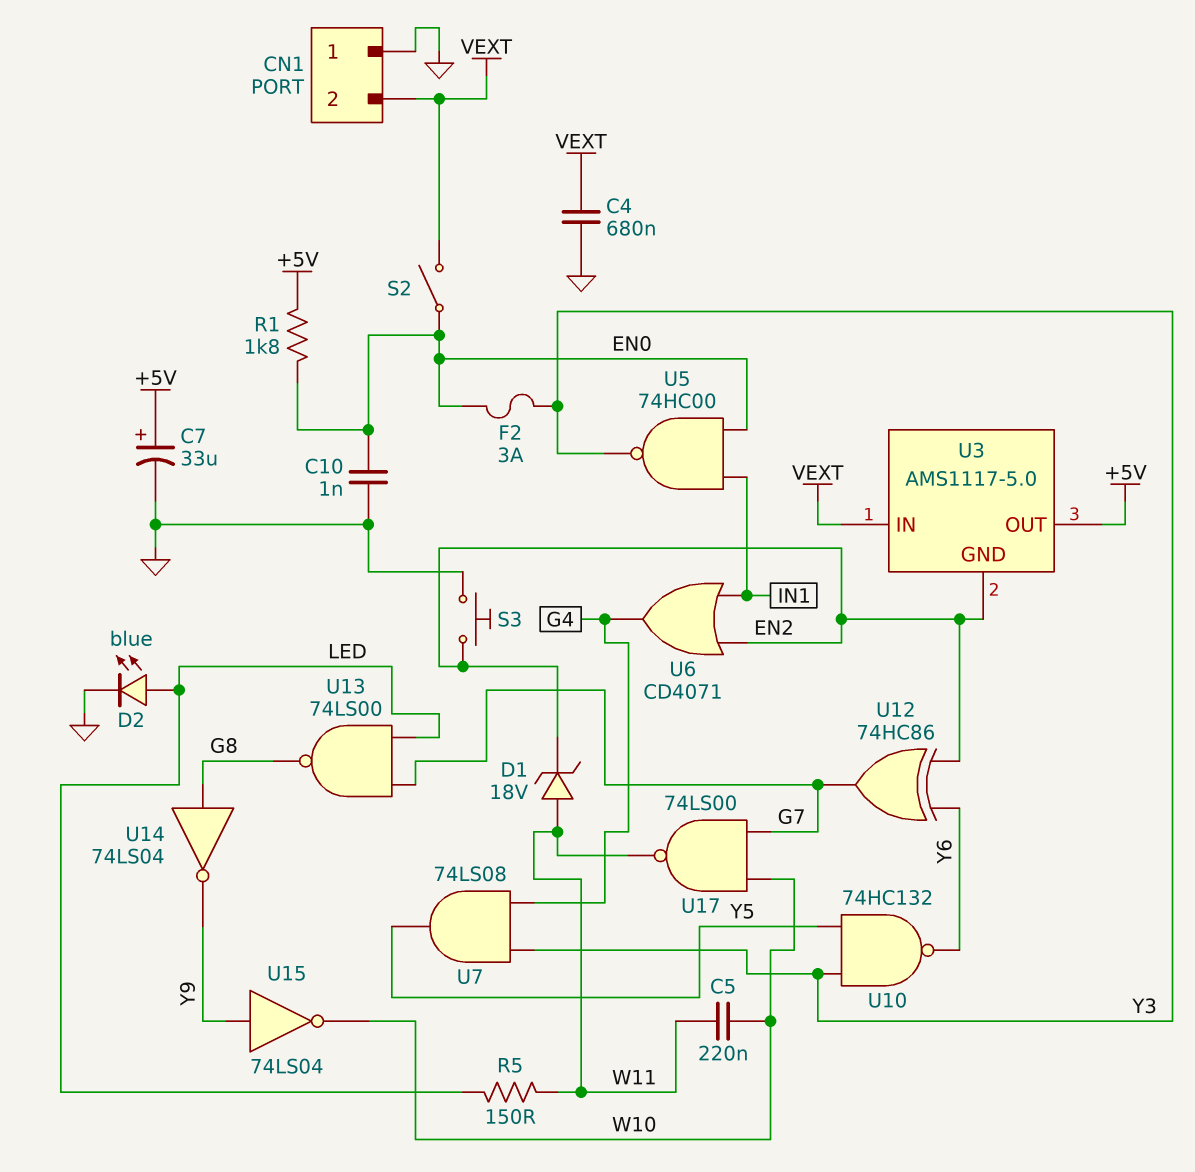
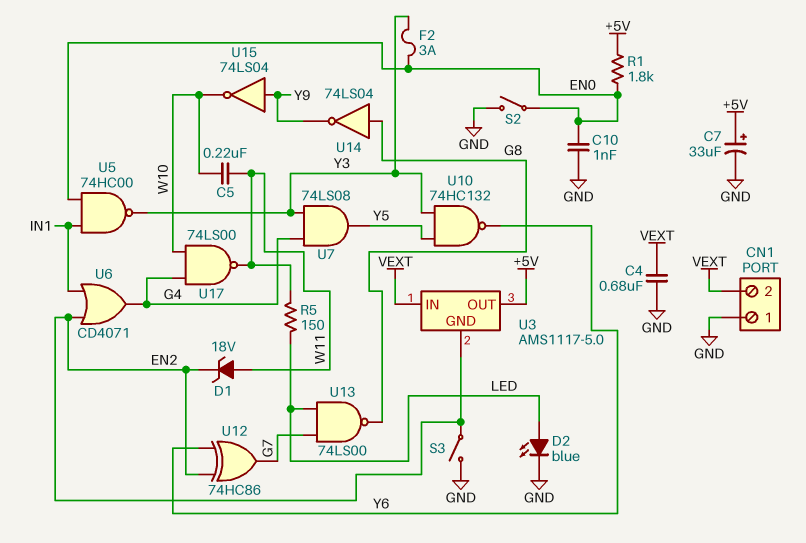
S2: switch (EN0, VEXT) -> switch (EN0, GND)
S3: button (EN2, GND) -> switch (EN2, GND)
U17: NAND 74LS00 (in G7, in W10, out W11) -> NAND 74LS00 (in G4, in W10, out W11)

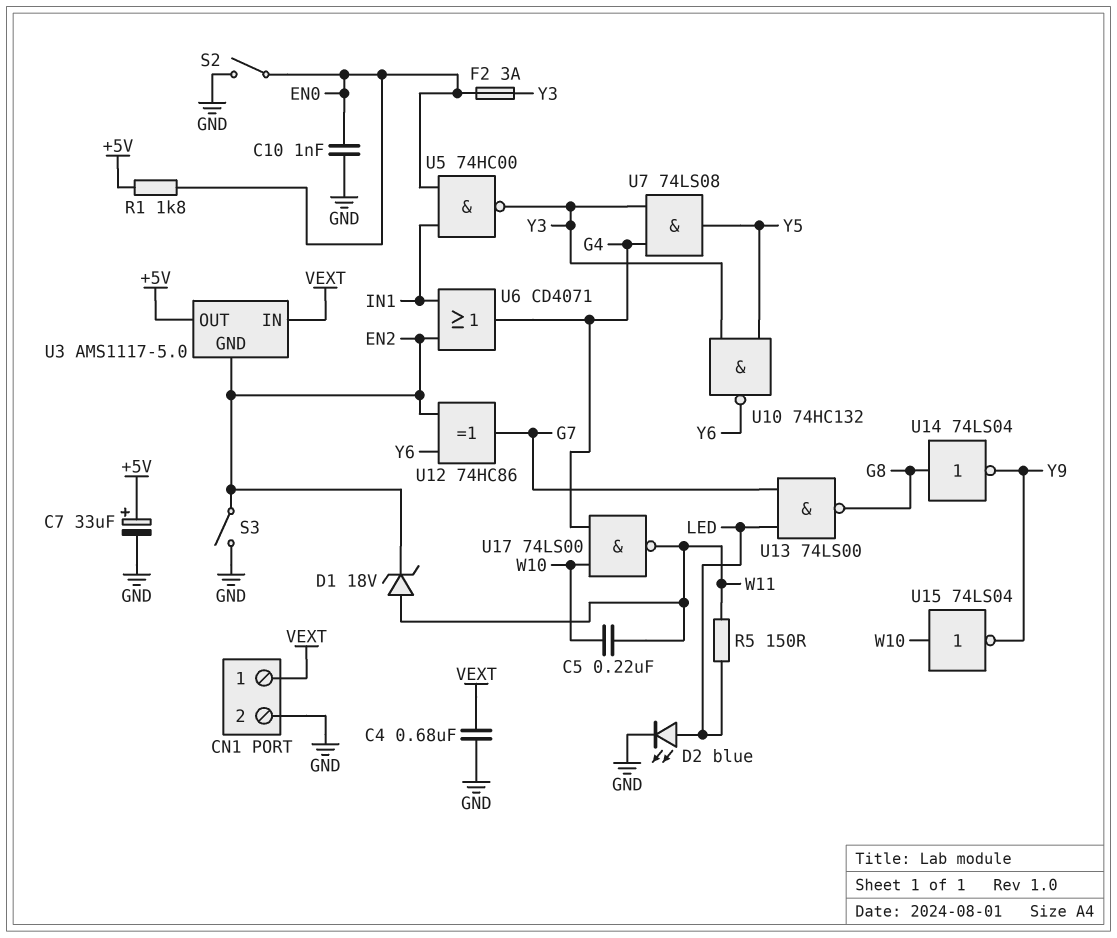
CN1 pin 1: GND -> VEXT
CN1 pin 2: VEXT -> GND
U15: NOT 74LS04 (in Y9, out W10) -> NOT 74LS04 (in W10, out Y9)

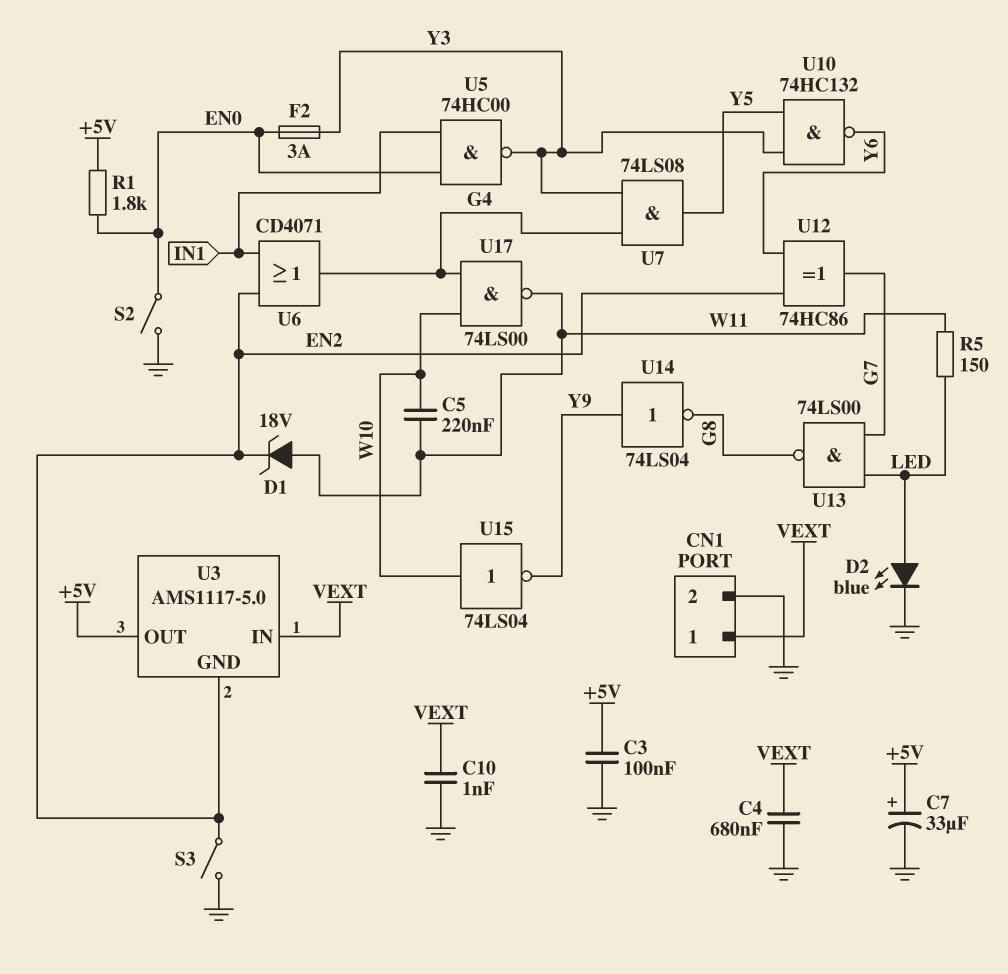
C3: none -> 100nF (+5V, GND)
C10: 1nF (EN0, GND) -> 1nF (GND, VEXT)
U14: NOT 74LS04 (in G8, out Y9) -> NOT 74LS04 (in Y9, out G8)

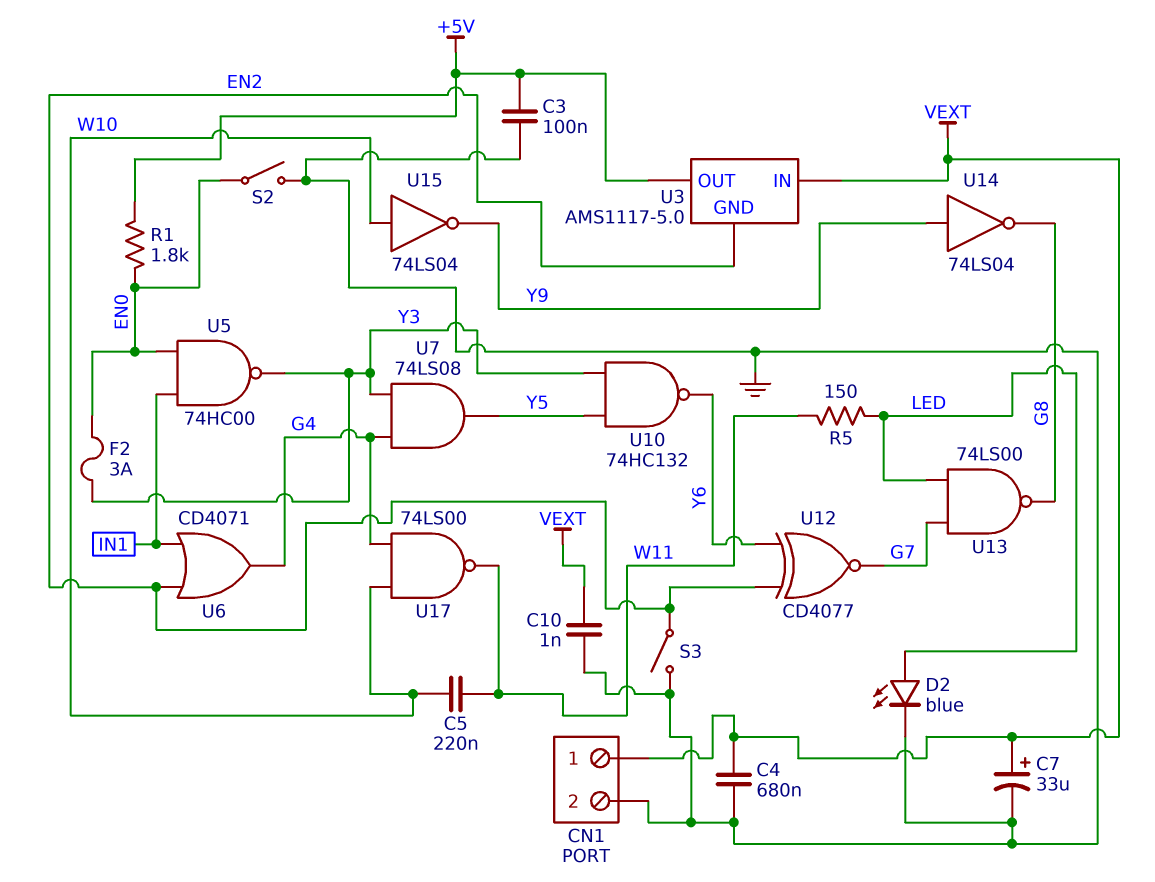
C7: 33uF (plus +5V, minus GND) -> 33uF (plus VEXT, minus GND)
D1: zener 18V (A W11, K EN2) -> none
U12: XOR 74HC86 (in EN2, in Y6, out G7) -> XNOR CD4077 (in EN2, in Y6, out G7)

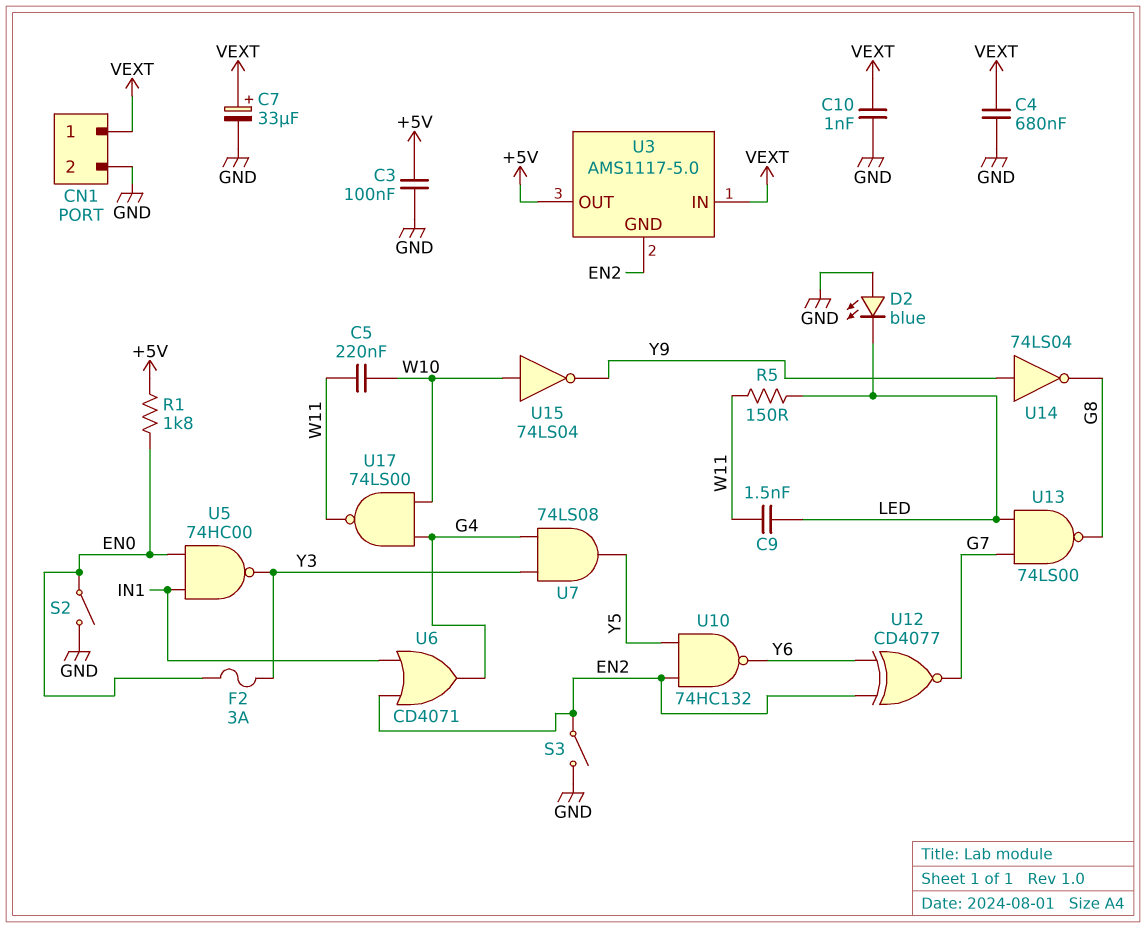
C9: none -> 1.5nF (LED, W11)
D2: LED blue (A LED, K GND) -> LED blue (A GND, K LED)
U10: NAND 74HC132 (in Y3, in Y5, out Y6) -> NAND 74HC132 (in EN2, in Y5, out Y6)

